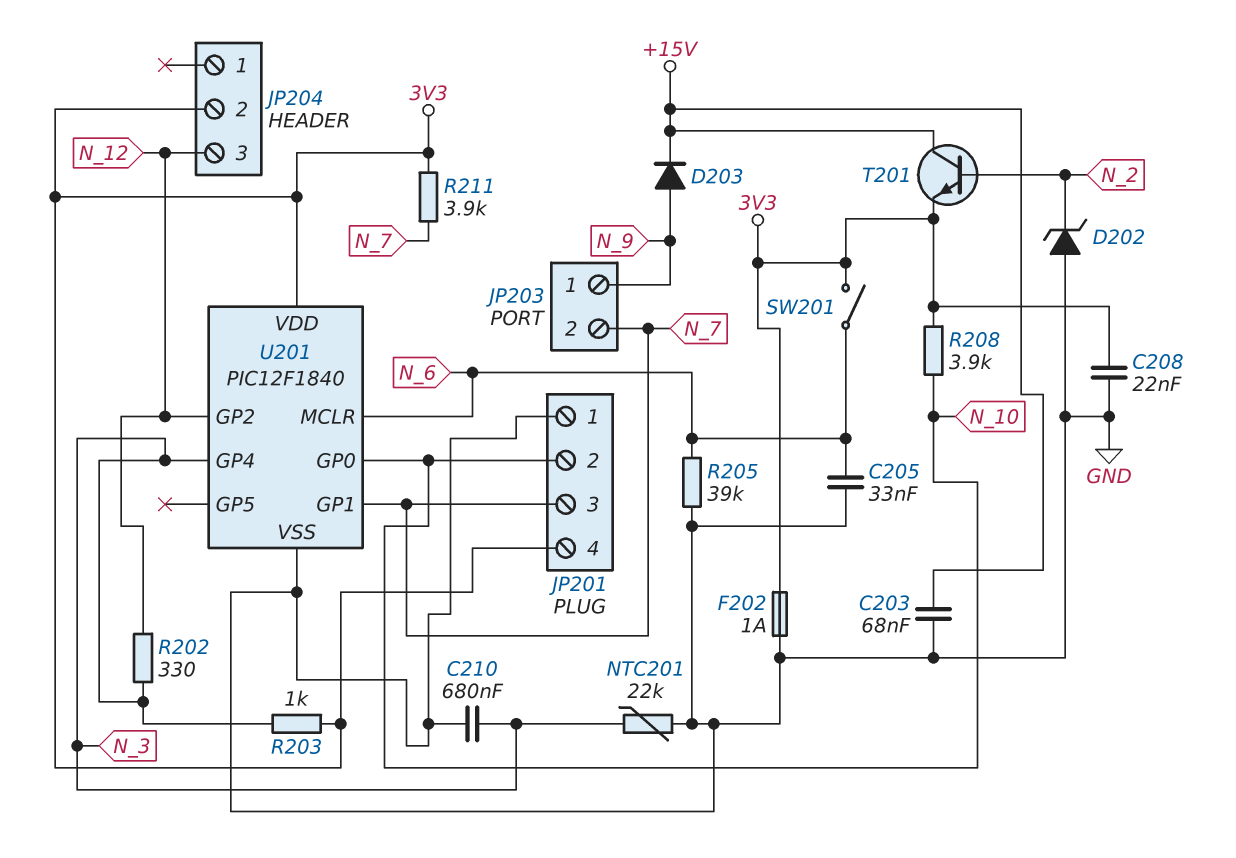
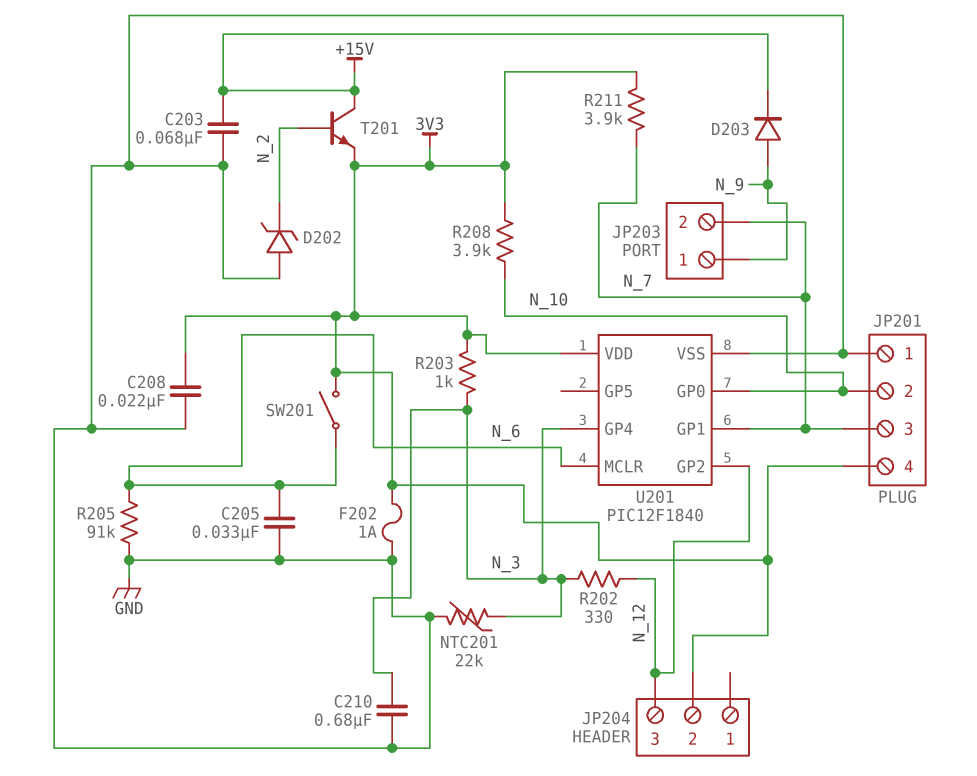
R205: 39k (GND, N_6) -> 91k (GND, N_6)

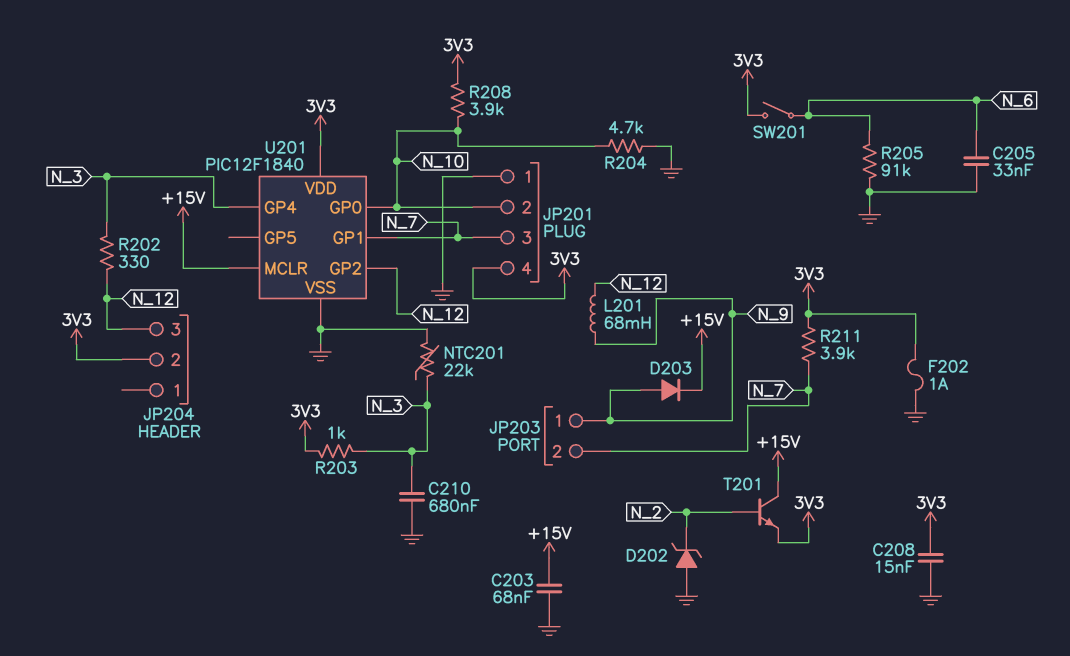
C208: 22nF (3V3, GND) -> 15nF (3V3, GND)
L201: none -> 68mH (N_9, N_12)
R204: none -> 4.7k (GND, N_10)
U201 pin MCLR: N_6 -> +15V

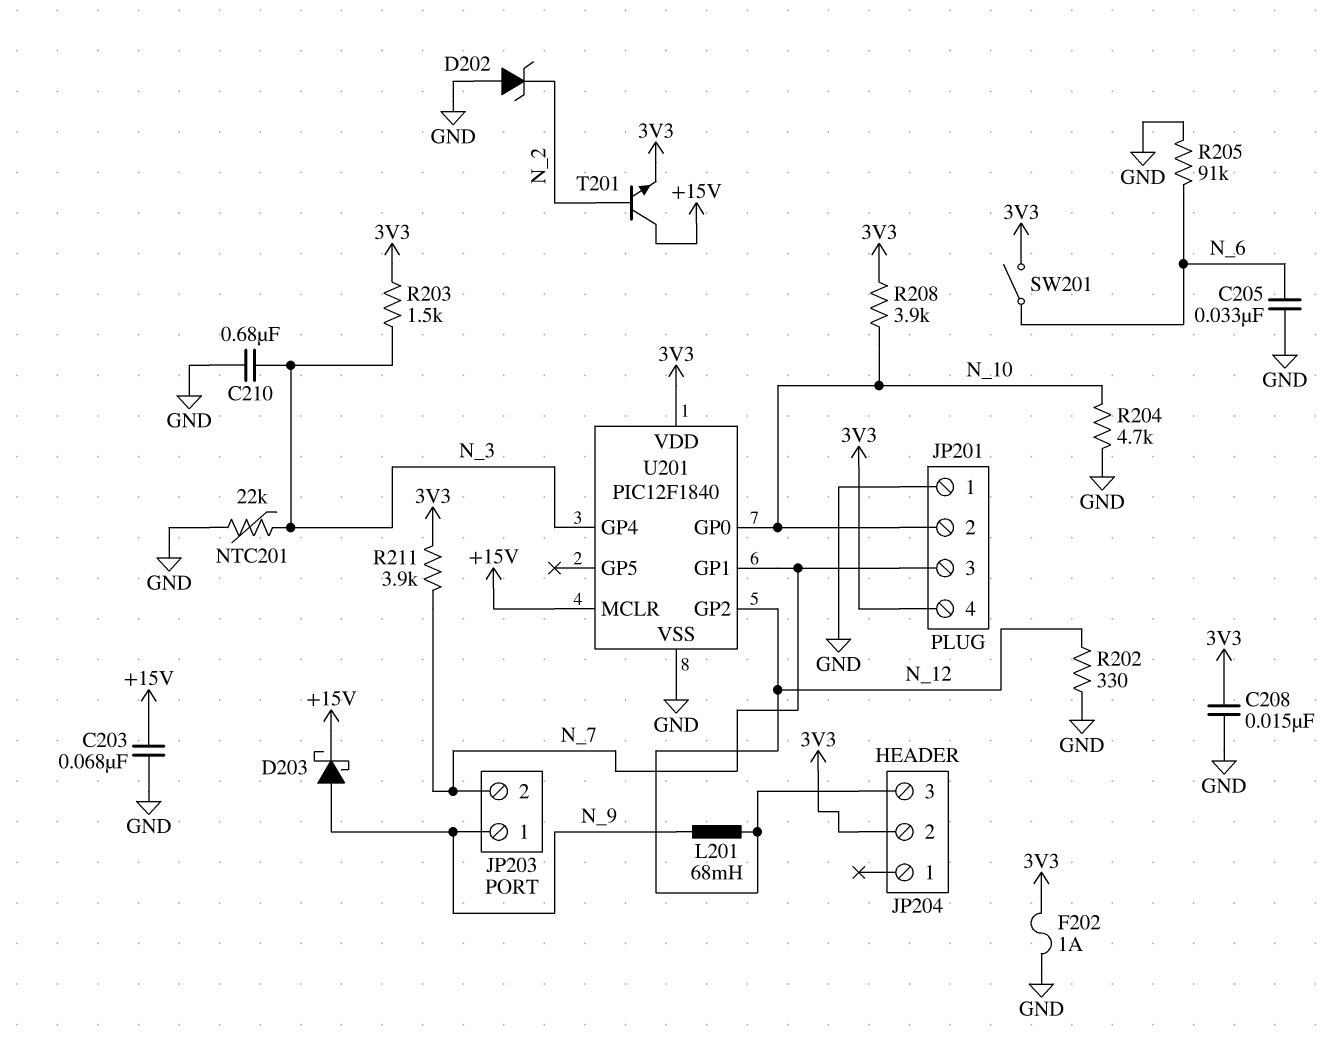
D203: diode (A N_9, K +15V) -> schottky (A N_9, K +15V)
R202: 330 (N_3, N_12) -> 330 (GND, N_12)
R203: 1k (3V3, N_3) -> 1.5k (3V3, N_3)

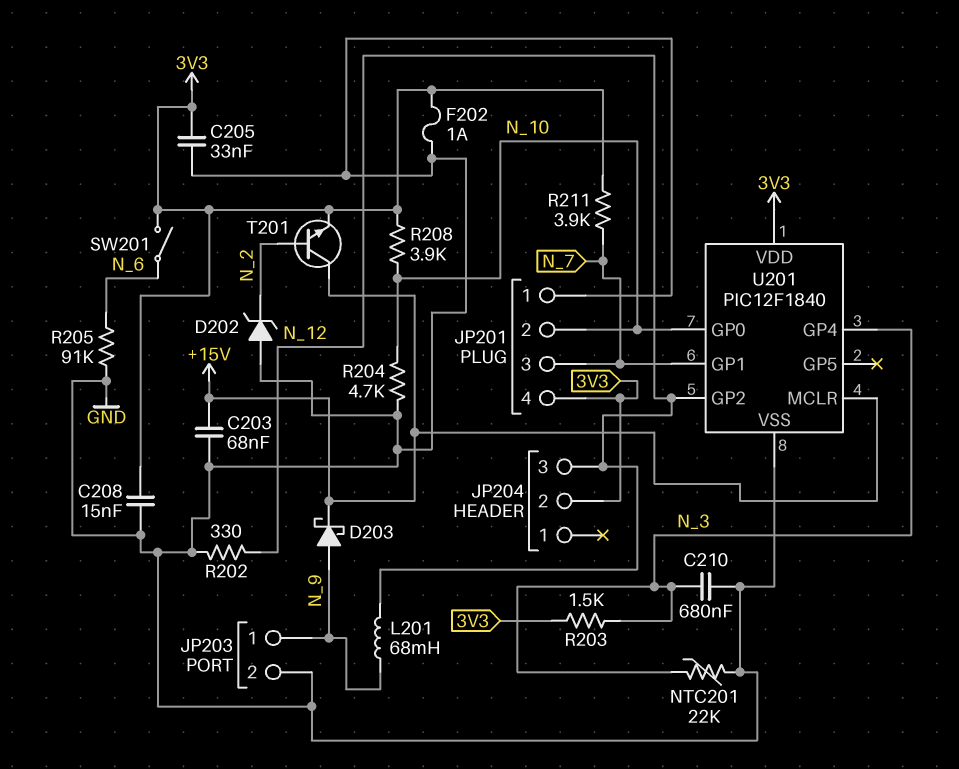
C205: 33nF (GND, N_6) -> 33nF (3V3, GND)
JP203 pin 2: N_7 -> GND

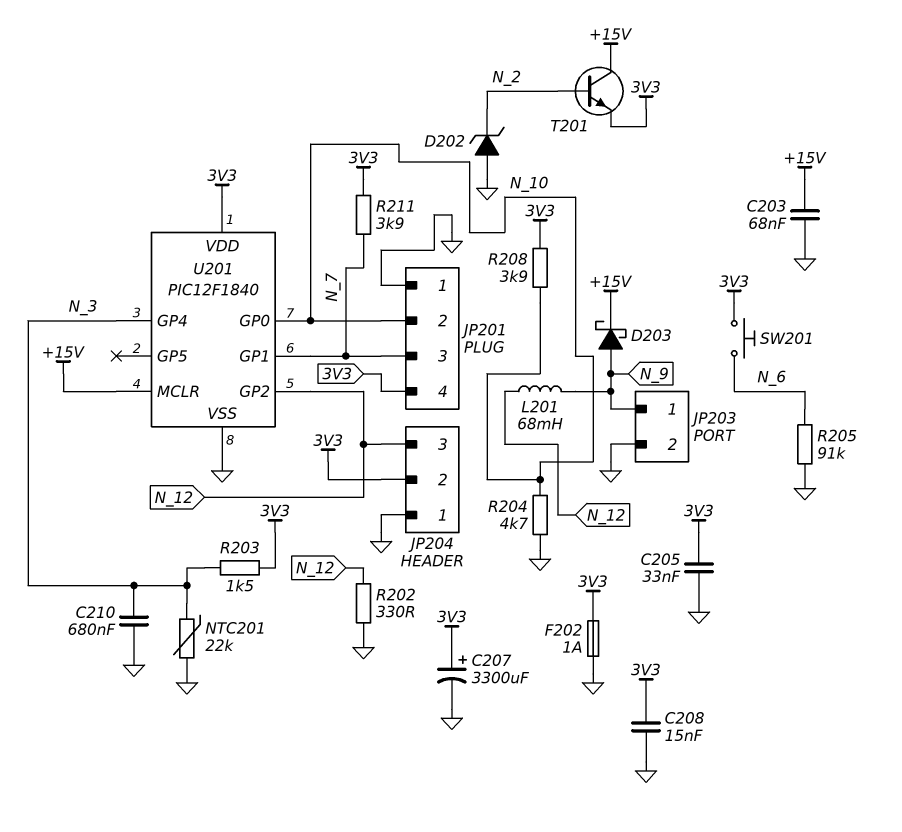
C207: none -> 3300uF (plus 3V3, minus GND)
JP204 pin 1: none -> GND
SW201: switch (3V3, N_6) -> button (3V3, N_6)

